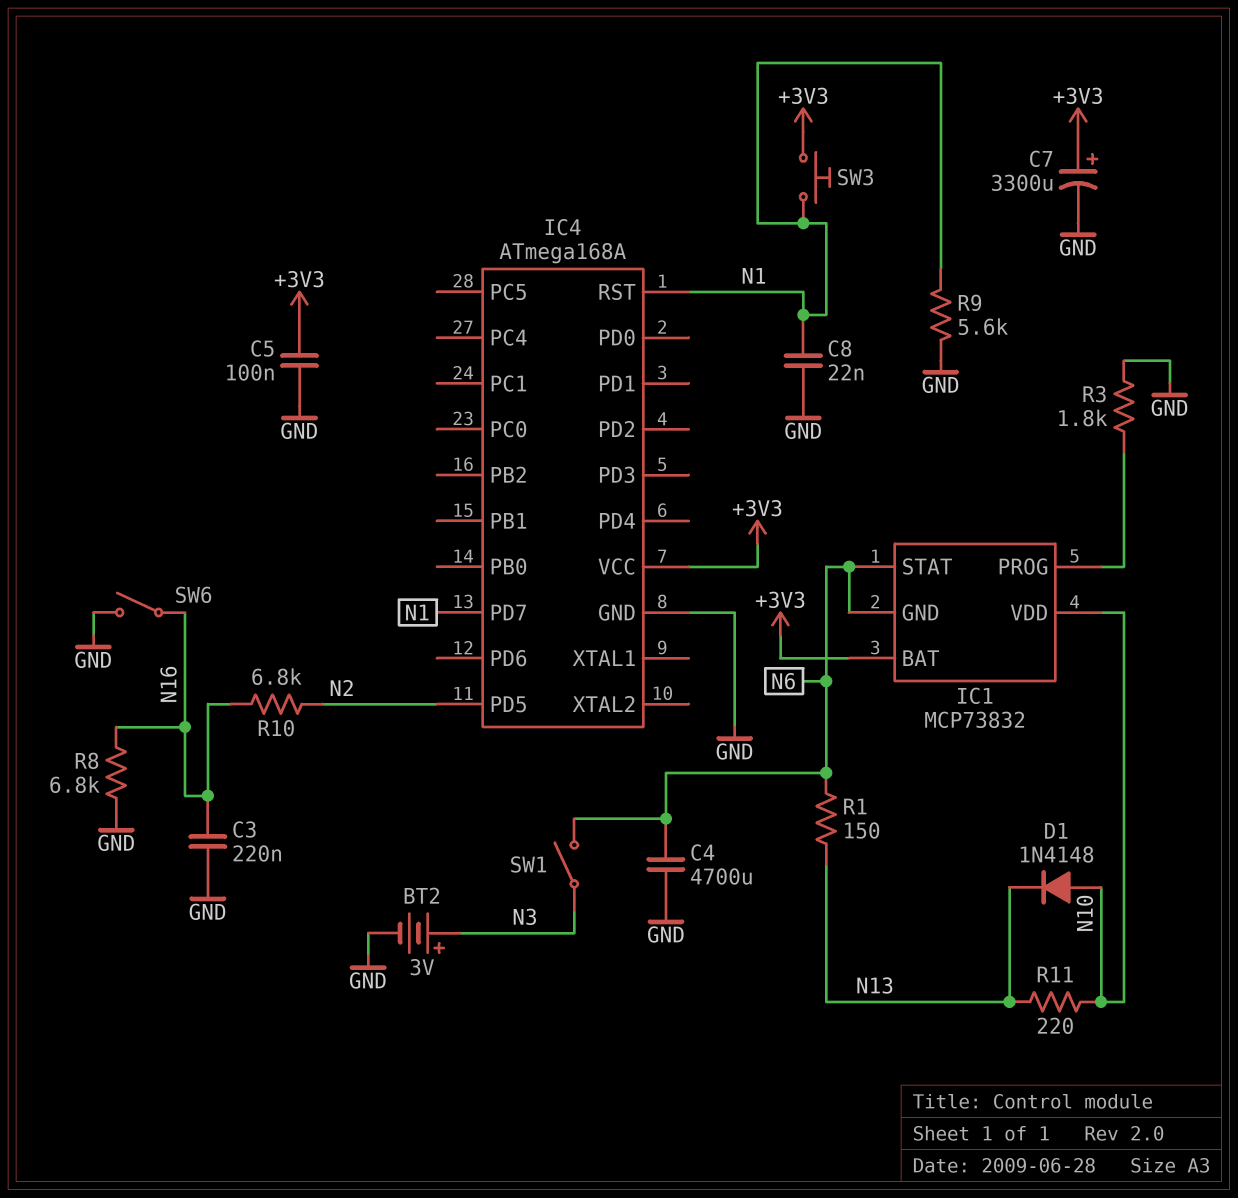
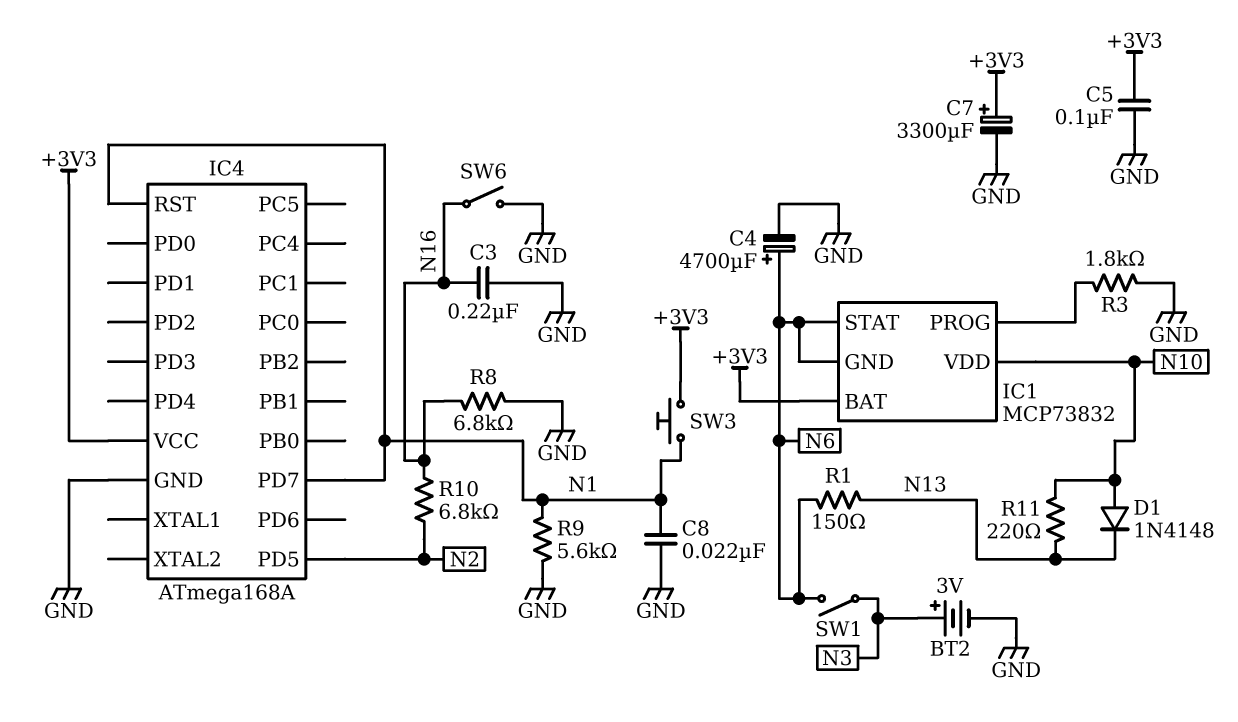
C4: 4700uF (GND, N6) -> 4700uF (plus N6, minus GND)

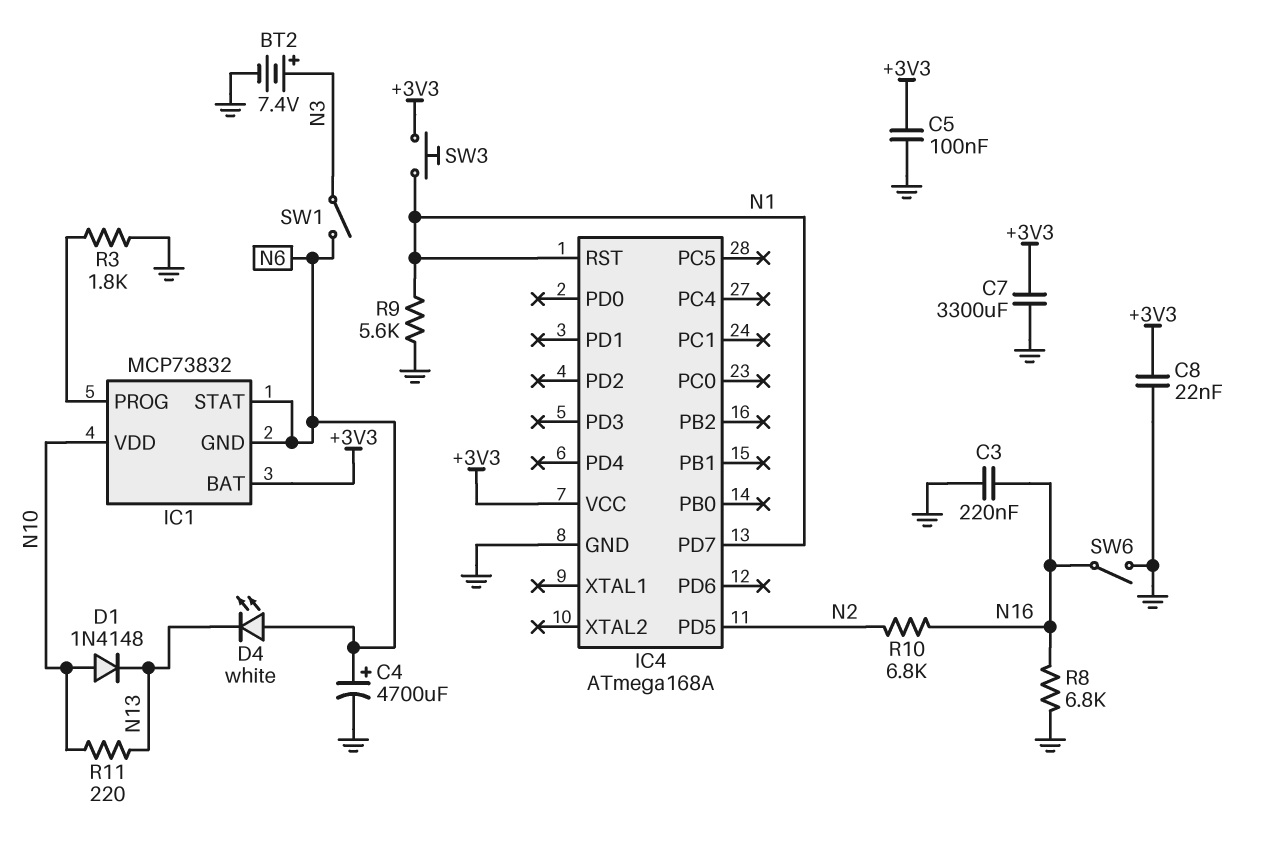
BT2: 3V (plus N3, minus GND) -> 7.4V (plus N3, minus GND)
C7: 3300uF (plus +3V3, minus GND) -> 3300uF (+3V3, GND)
C8: 22nF (GND, N1) -> 22nF (+3V3, GND)
D4: none -> LED white (A N6, K N13)
R1: 150 (N6, N13) -> none

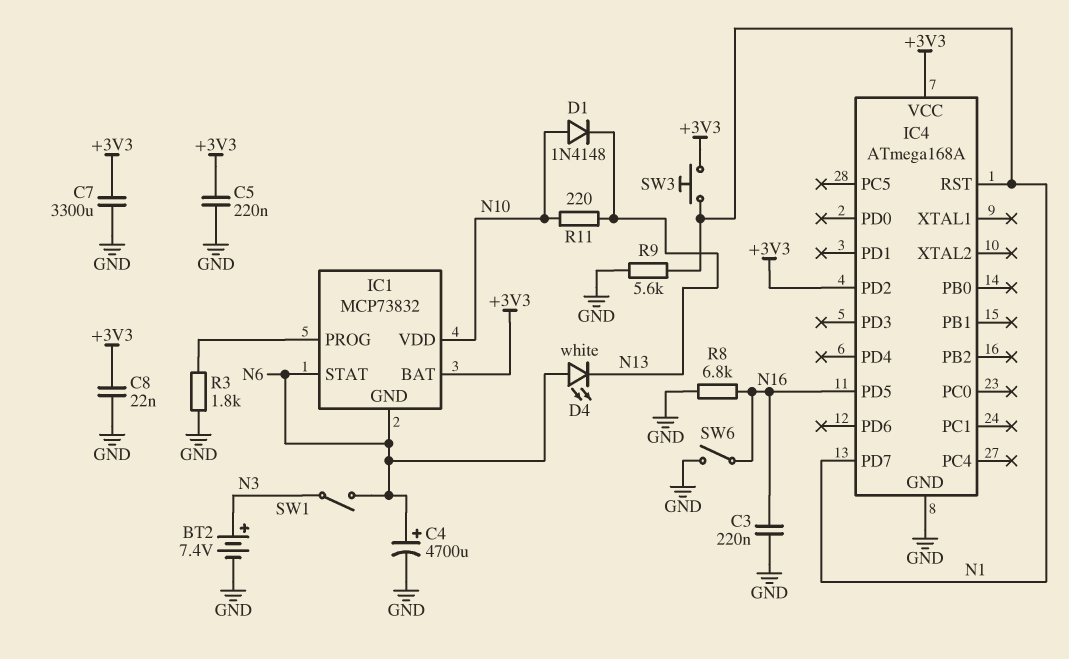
C5: 100nF (+3V3, GND) -> 220nF (+3V3, GND)
IC4 pin PD2: none -> +3V3
IC4 pin PD5: N2 -> N16
R10: 6.8k (N2, N16) -> none

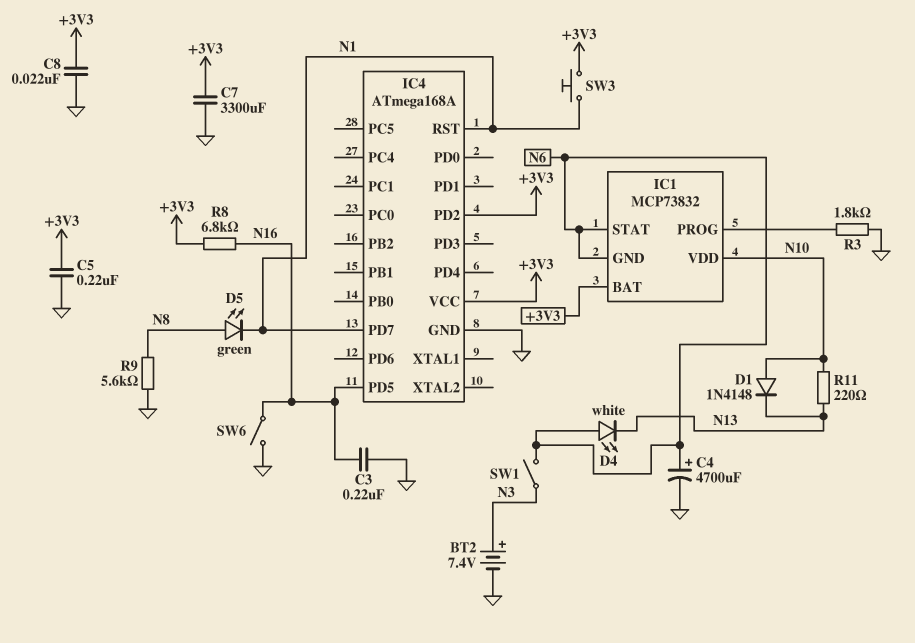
D5: none -> LED green (A N8, K N1)
R8: 6.8k (GND, N16) -> 6.8k (+3V3, N16)
R9: 5.6k (GND, N1) -> 5.6k (GND, N8)

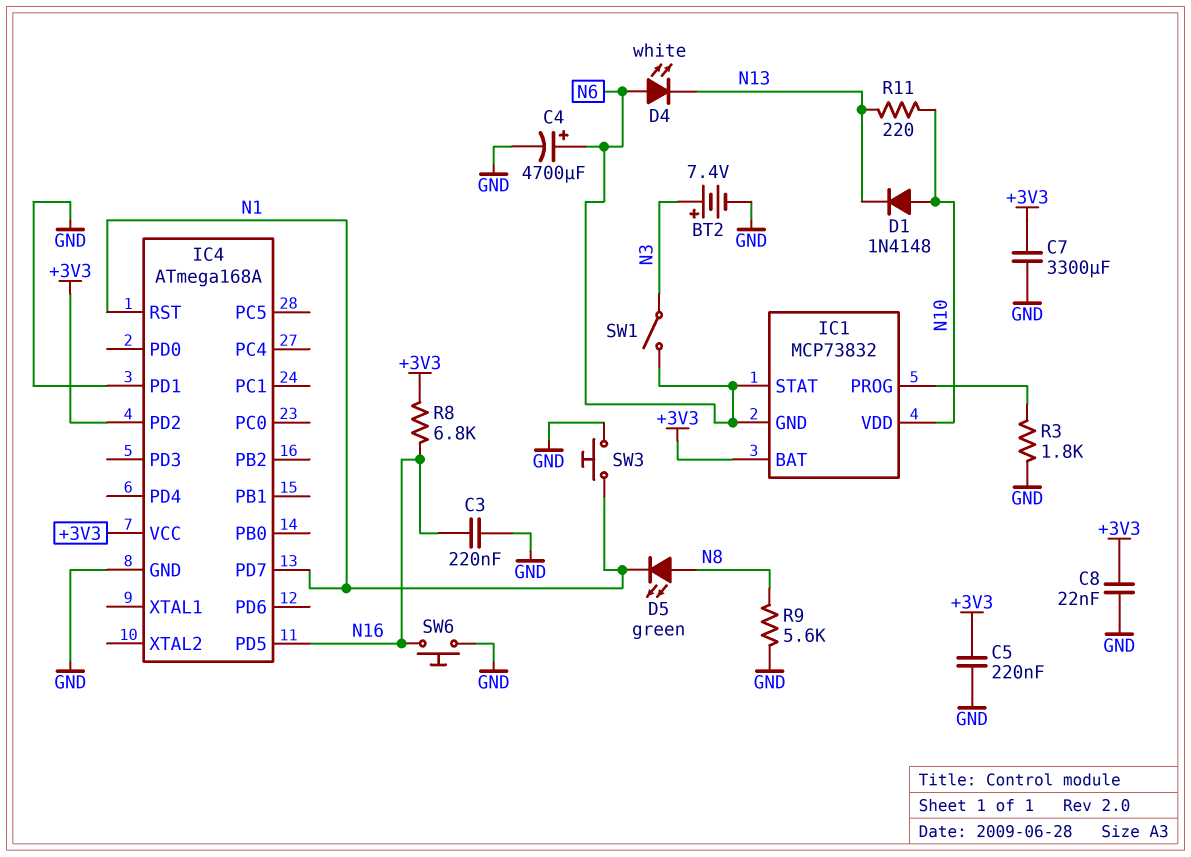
IC4 pin PD1: none -> GND
SW3: button (+3V3, N1) -> button (GND, N1)
SW6: switch (GND, N16) -> button (GND, N16)

